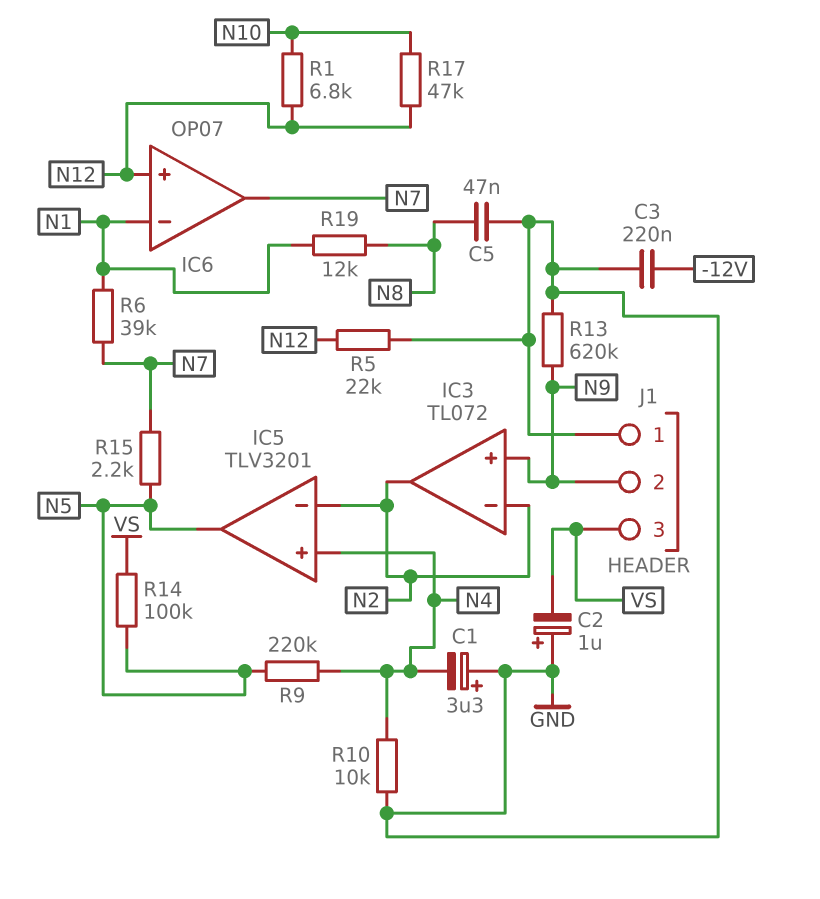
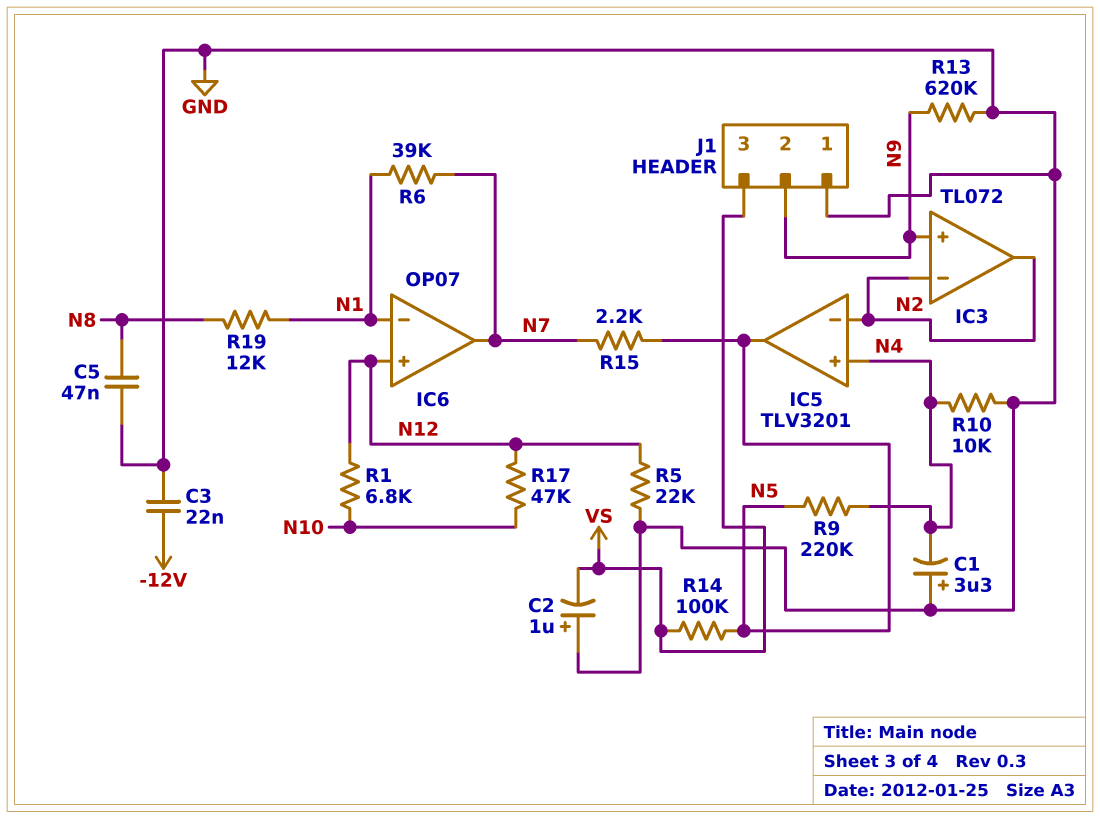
C3: 220nF (-12V, GND) -> 22nF (-12V, GND)

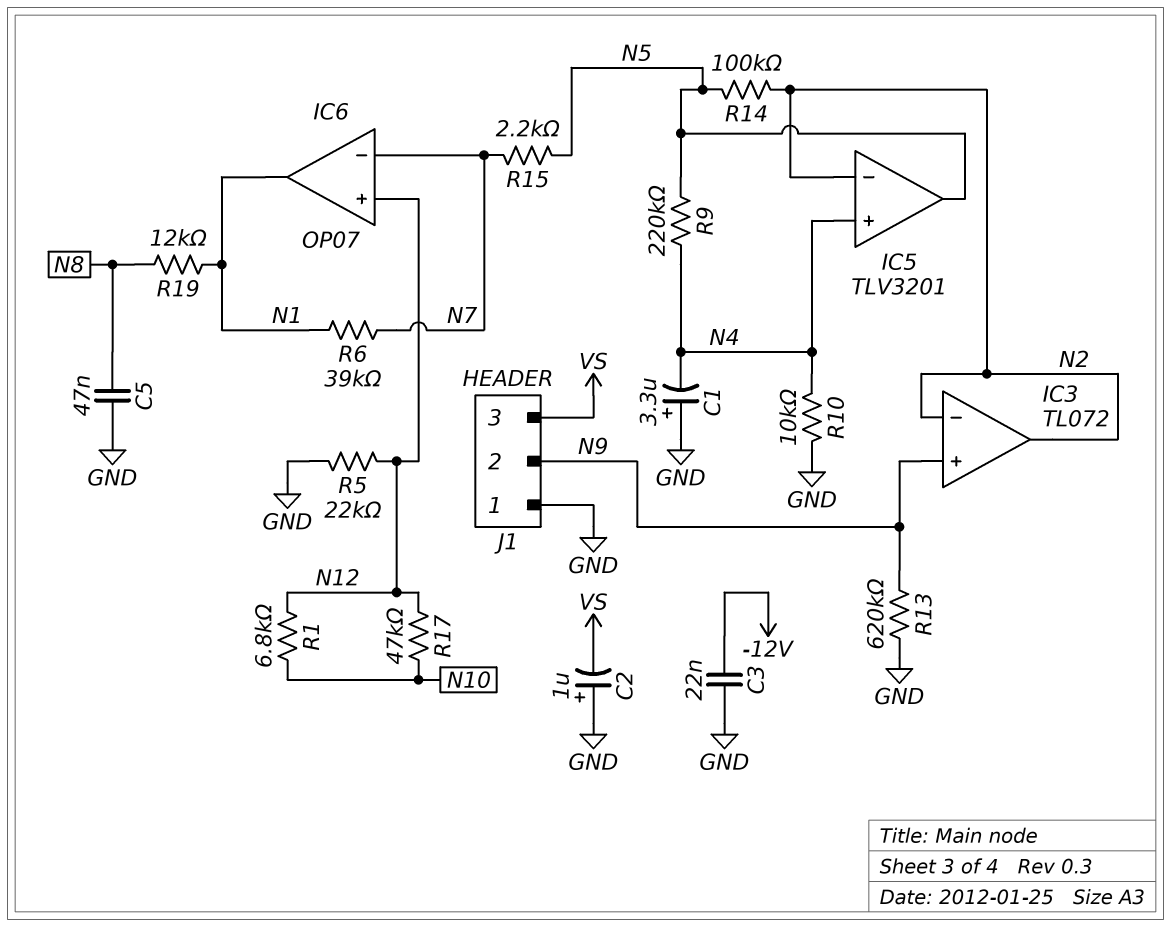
IC6 pin in-: N1 -> N7
IC6 pin out: N7 -> N1
R14: 100k (N5, VS) -> 100k (N2, N5)

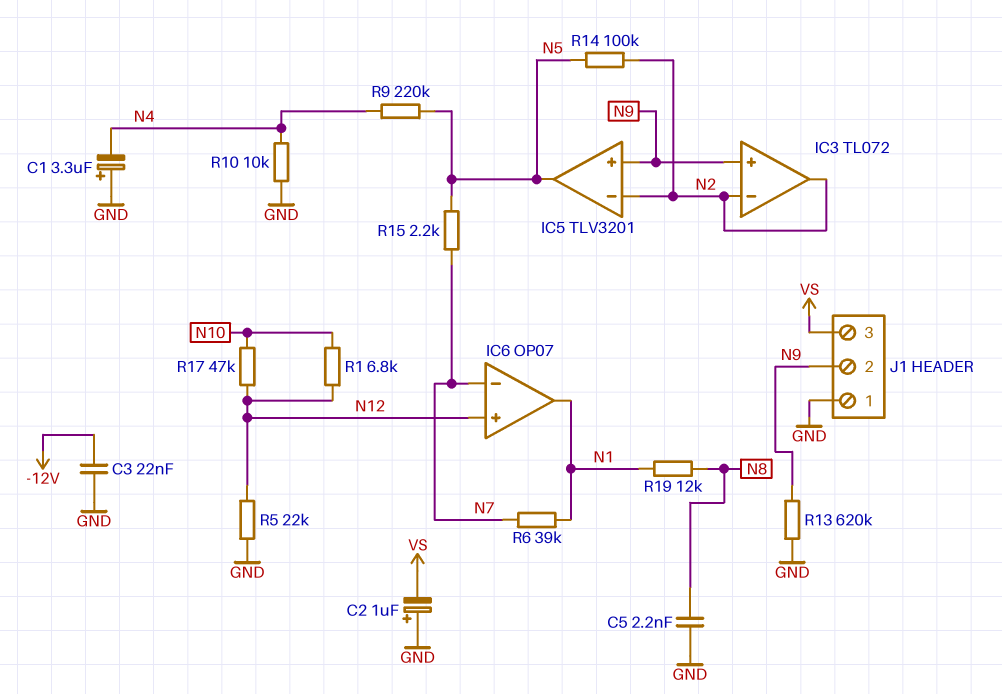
C5: 47nF (GND, N8) -> 2.2nF (GND, N8)
IC5 pin in+: N4 -> N9

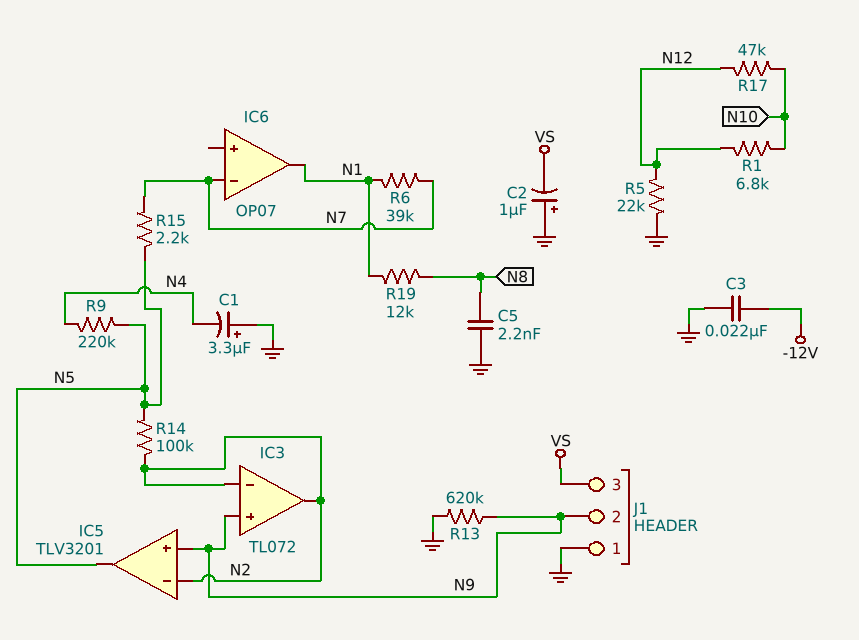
IC6 pin in+: N12 -> none
R10: 10k (GND, N4) -> none

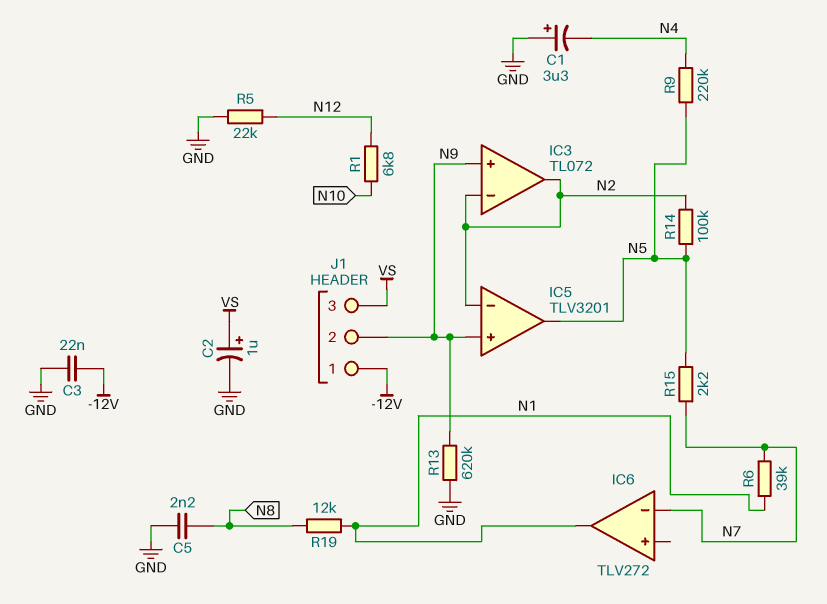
C2: 1uF (plus GND, minus VS) -> 1uF (plus VS, minus GND)
IC6: OP07 -> TLV272
J1 pin 1: GND -> -12V
R17: 47k (N10, N12) -> none

